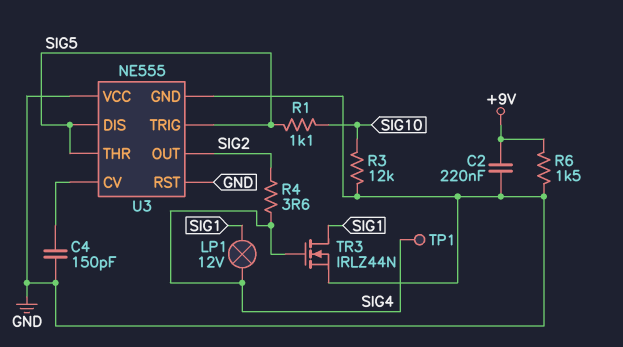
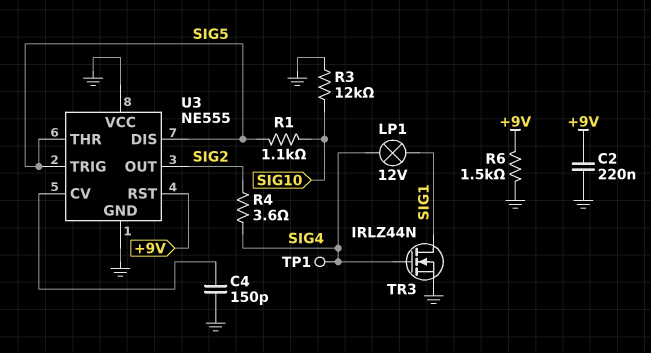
U3 pin RST: GND -> +9V

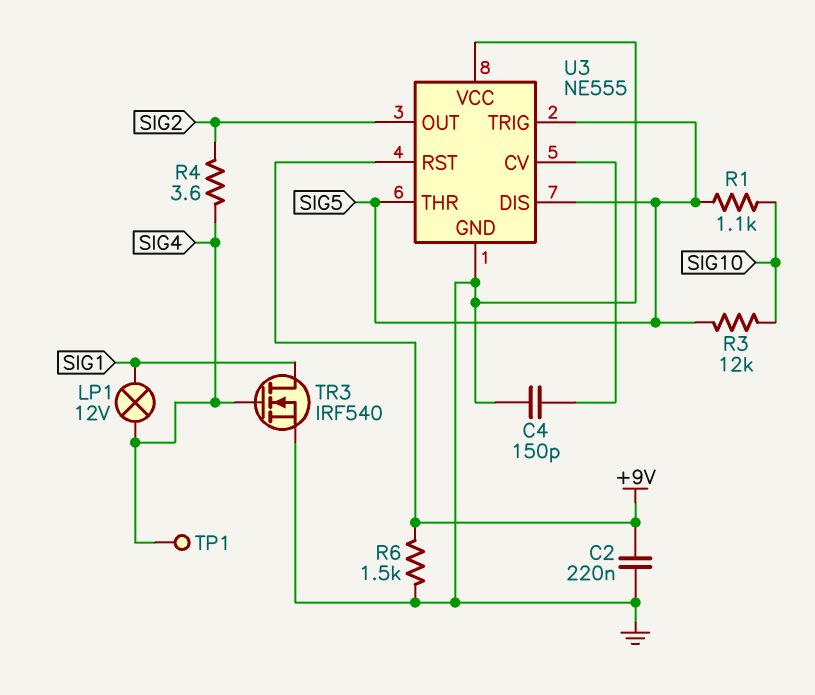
R3: 12k (GND, SIG10) -> 12k (SIG5, SIG10)
TR3: NMOS IRLZ44N (G SIG4, D SIG1, S GND) -> NMOS IRF540 (G SIG4, D SIG1, S GND)

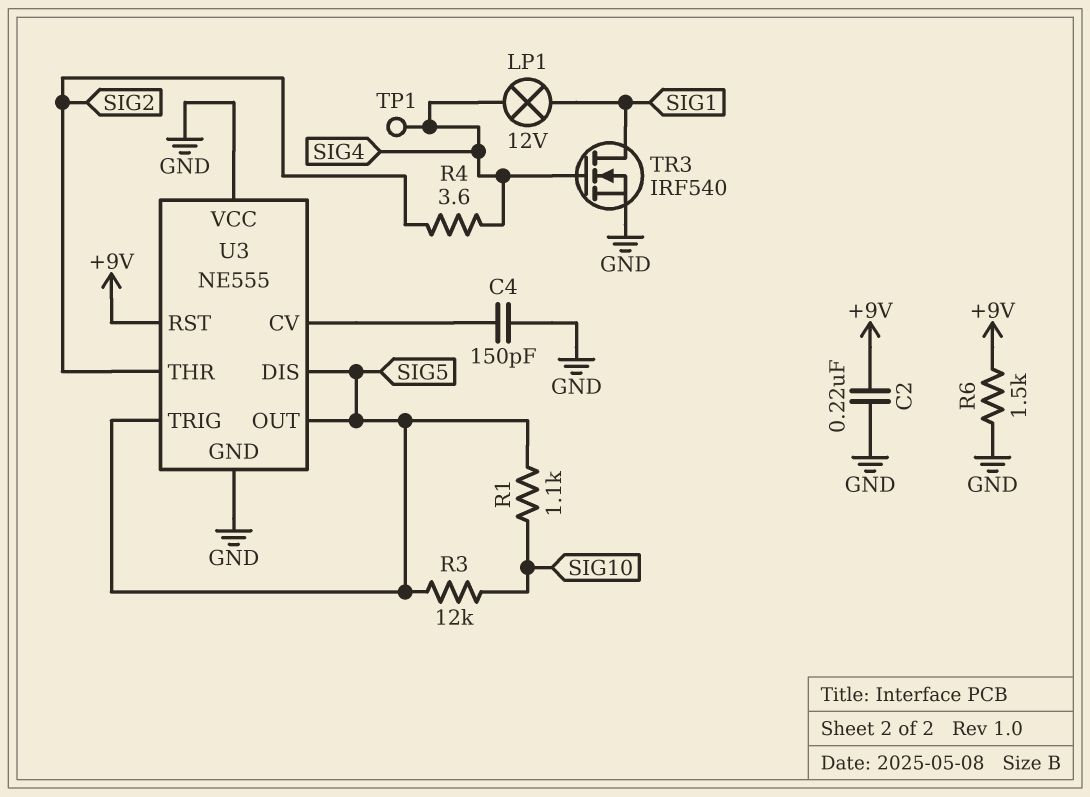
U3 pin OUT: SIG2 -> SIG5
U3 pin THR: SIG5 -> SIG2

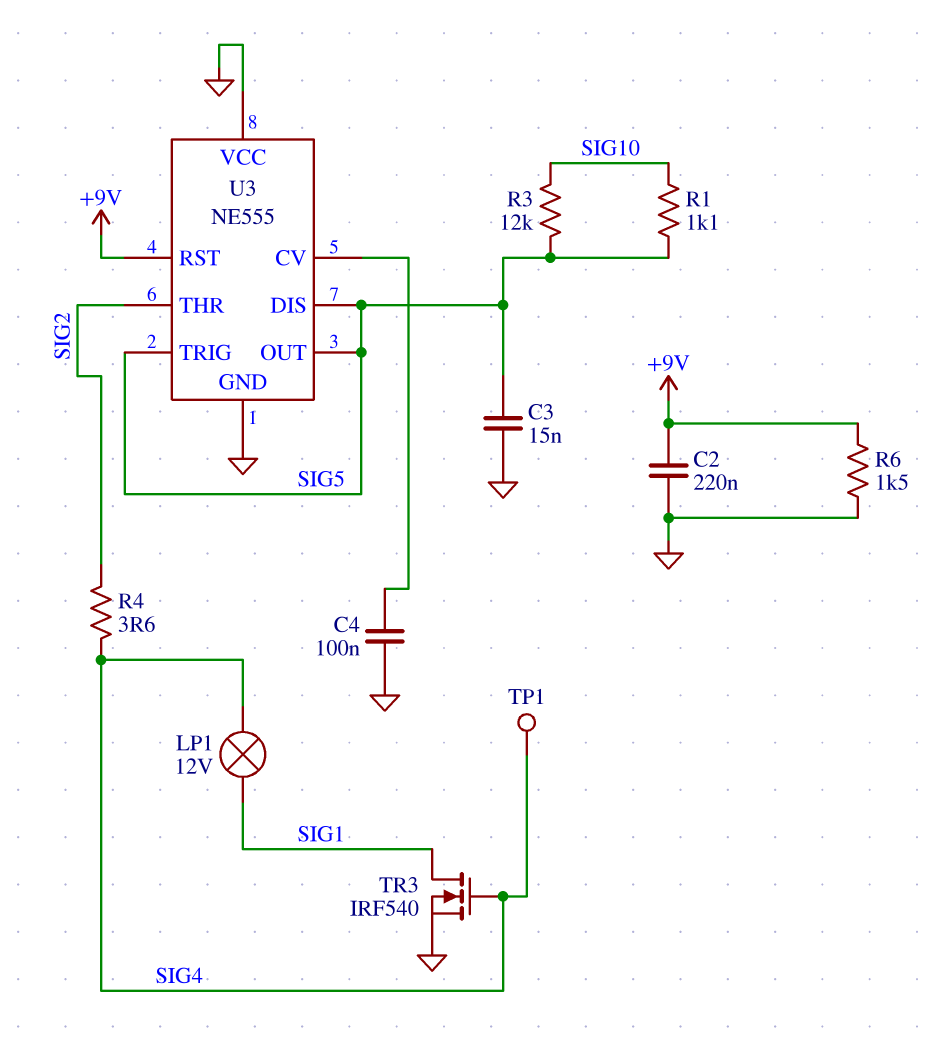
C3: none -> 15nF (GND, SIG5)
C4: 150pF (GND, U3/CV) -> 100nF (GND, U3/CV)

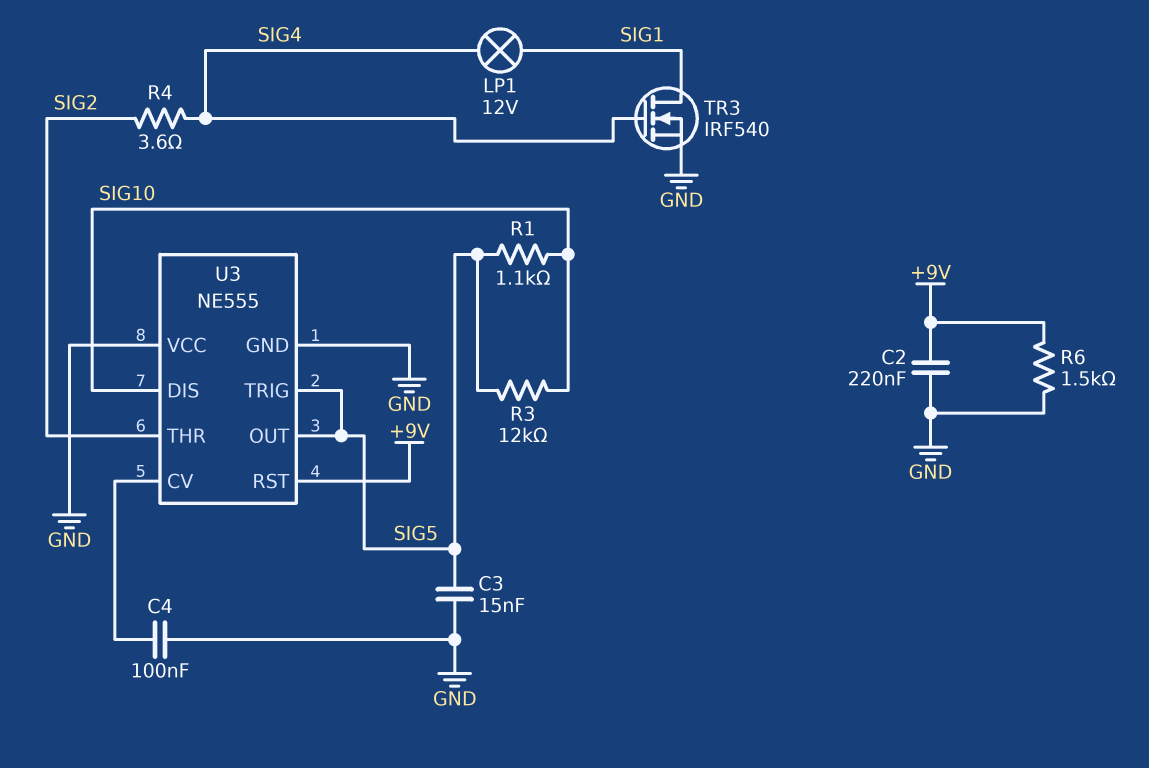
TP1: test point (SIG4) -> none
U3 pin DIS: SIG5 -> SIG10

